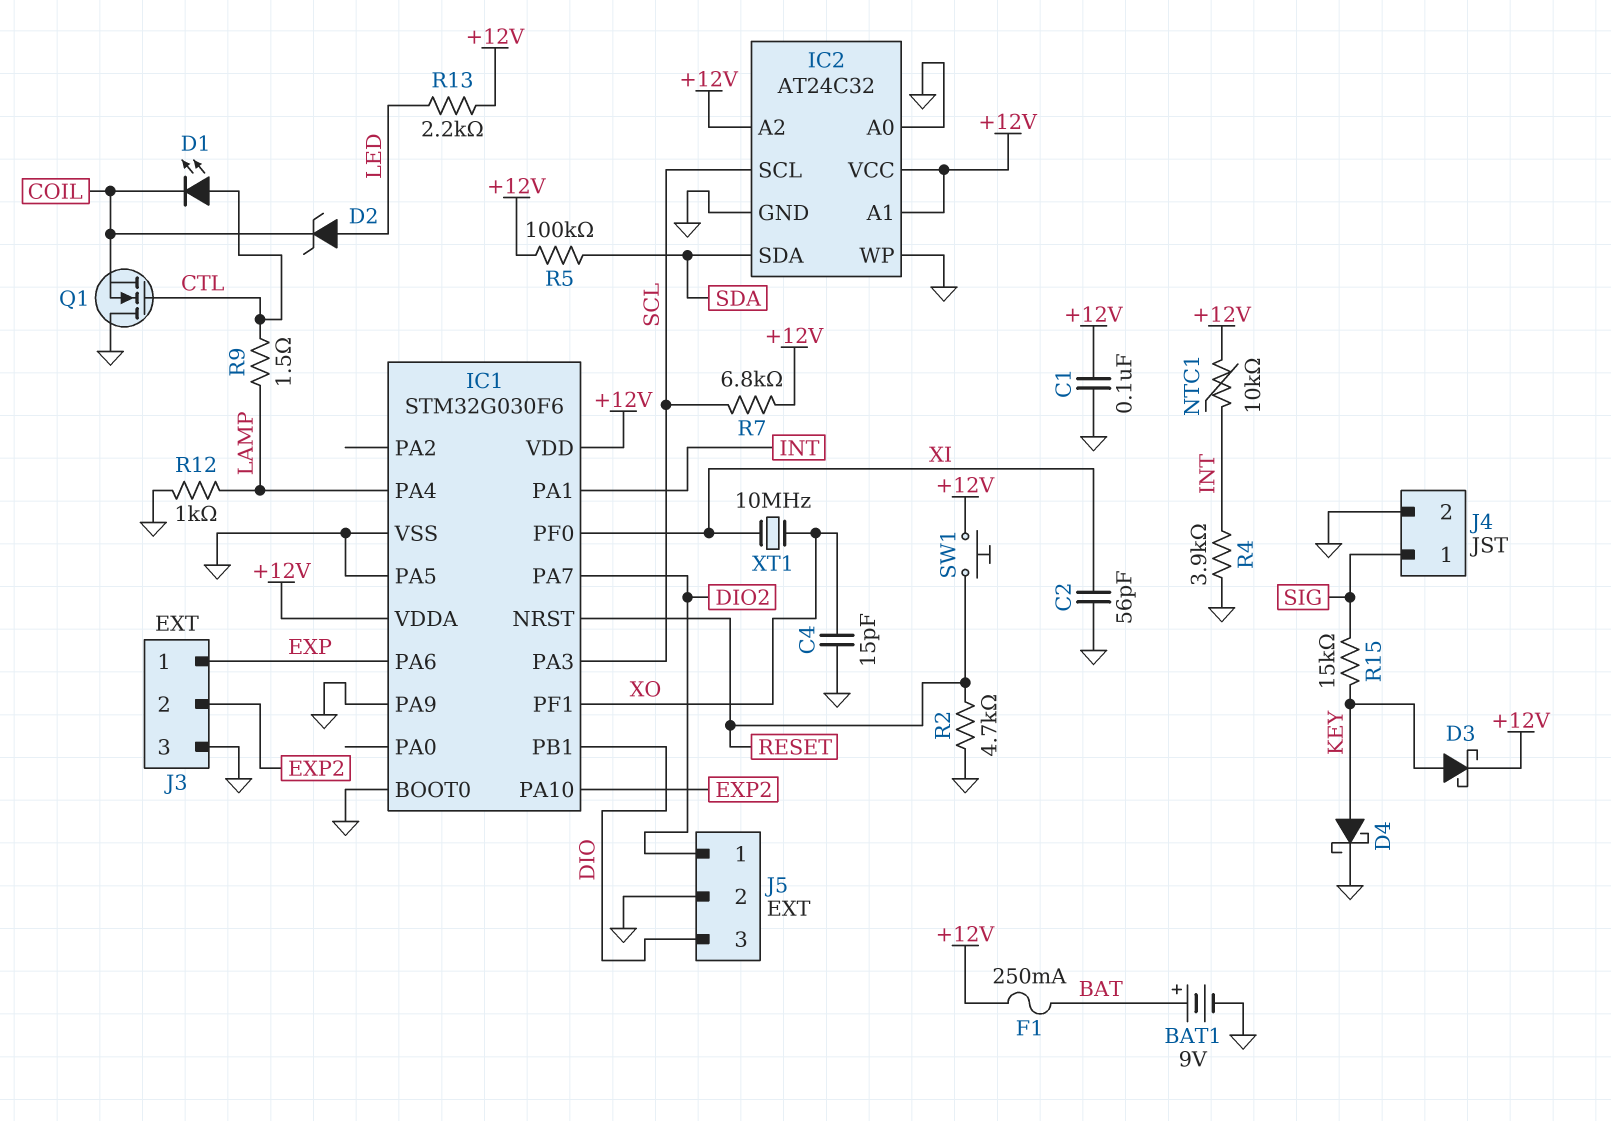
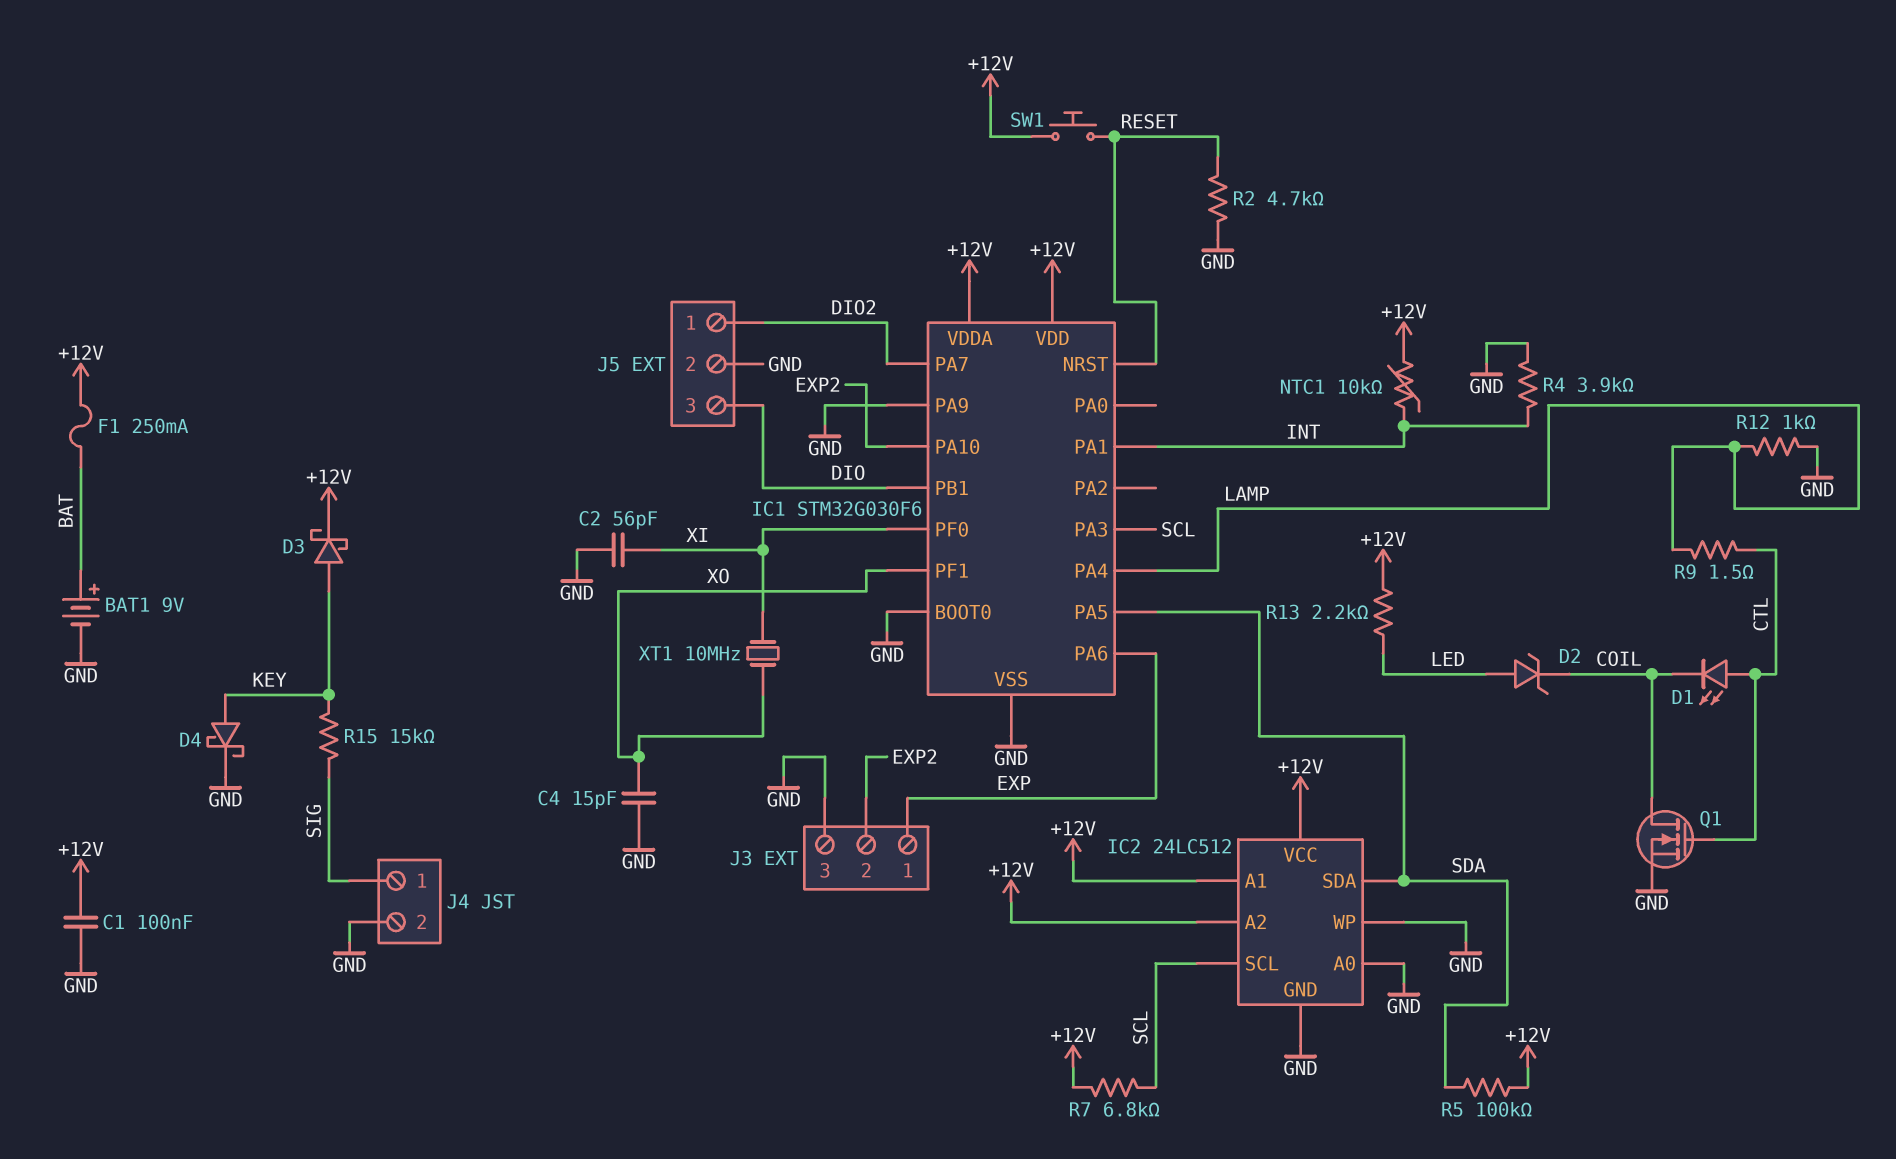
IC1 pin PA5: GND -> SDA
IC2: AT24C32 -> 24LC512
Q1: NMOS (G CTL, D GND, S COIL) -> NMOS (G CTL, D COIL, S GND)

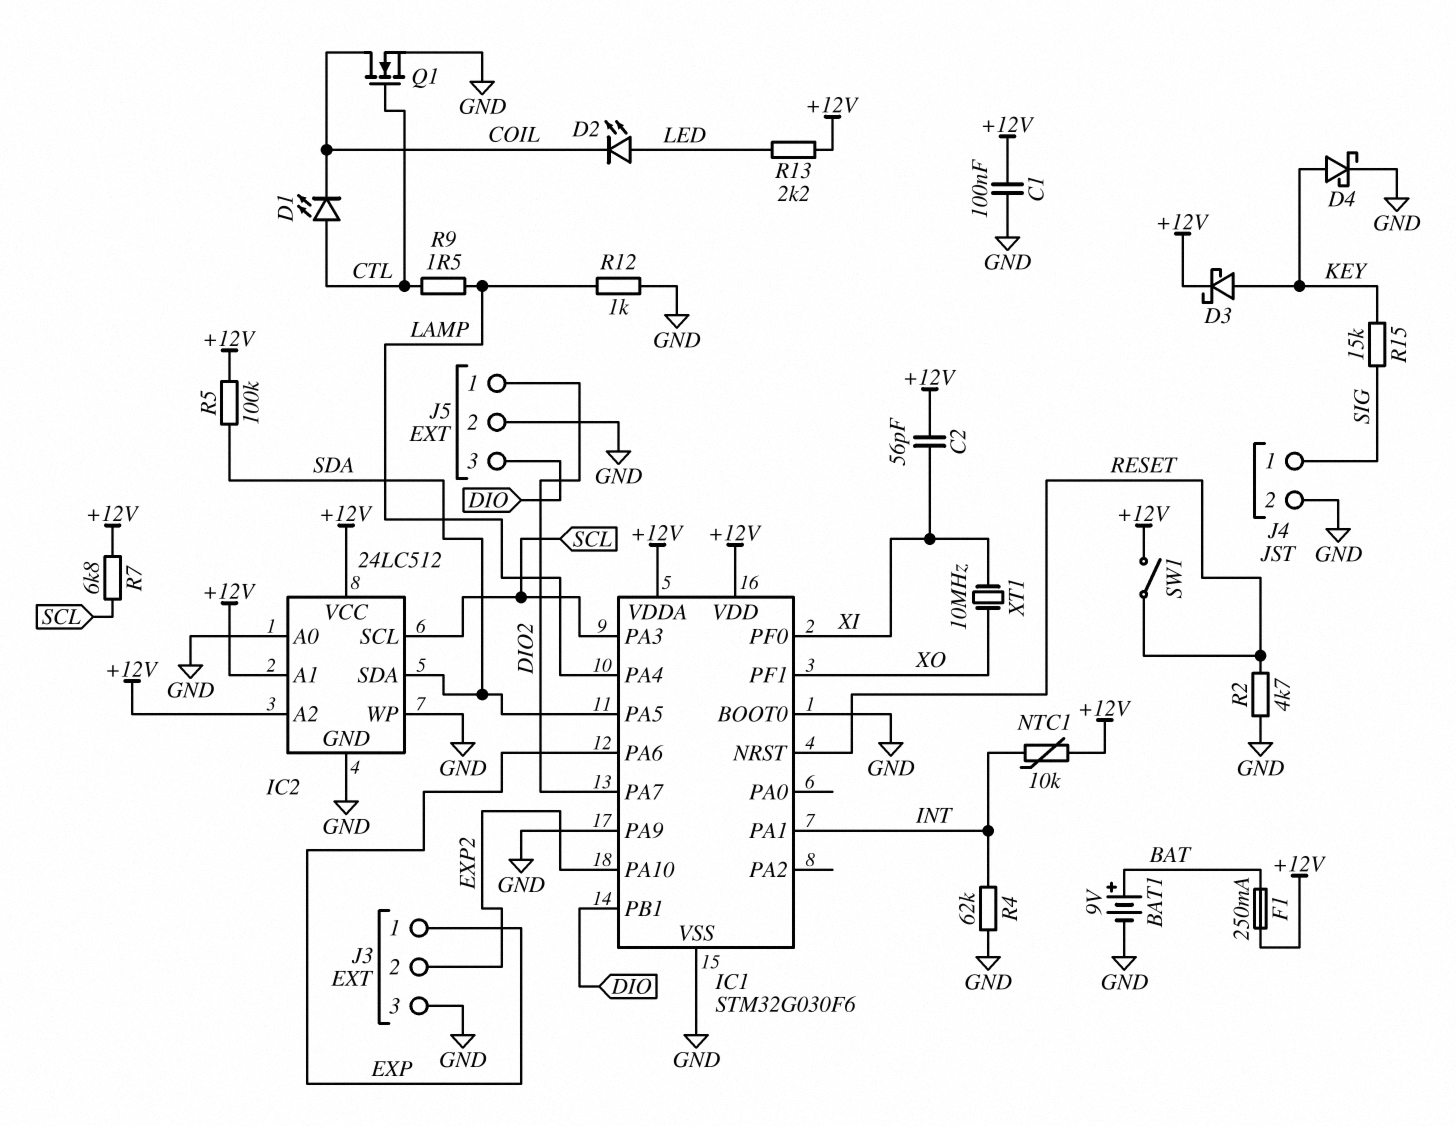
C2: 56pF (GND, XI) -> 56pF (+12V, XI)
C4: 15pF (GND, XO) -> none
D2: zener (A LED, K COIL) -> LED (A LED, K COIL)
R4: 3.9k (GND, INT) -> 62k (GND, INT)
SW1: button (+12V, RESET) -> switch (+12V, RESET)

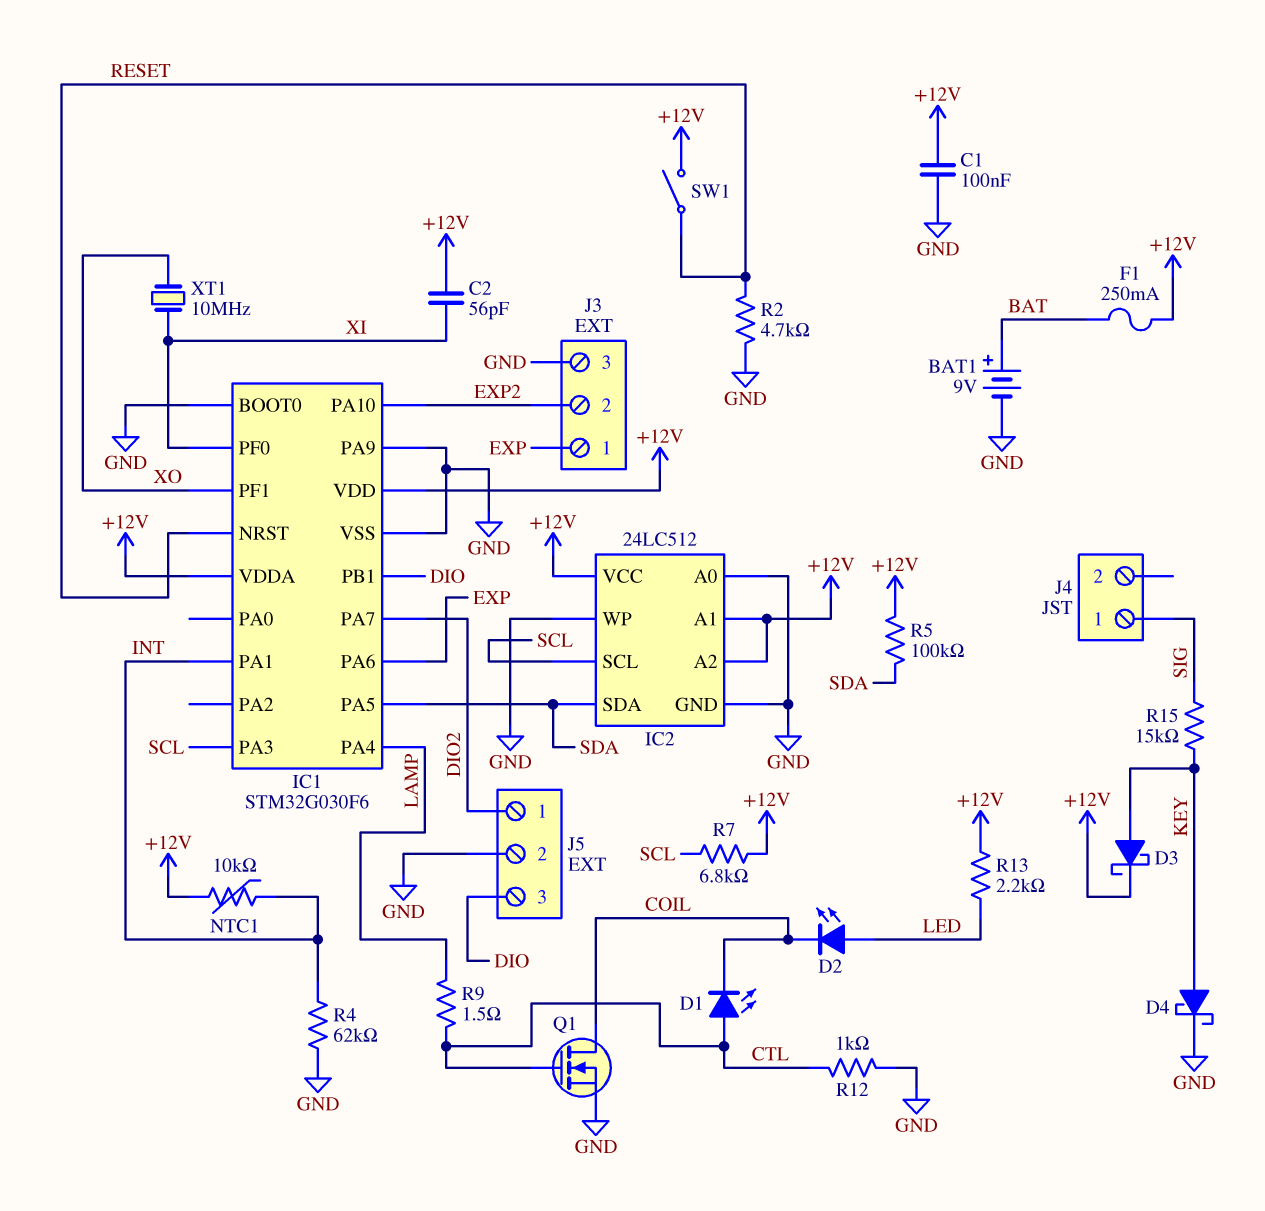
J4 pin 2: GND -> none
R12: 1k (GND, LAMP) -> 1k (CTL, GND)

